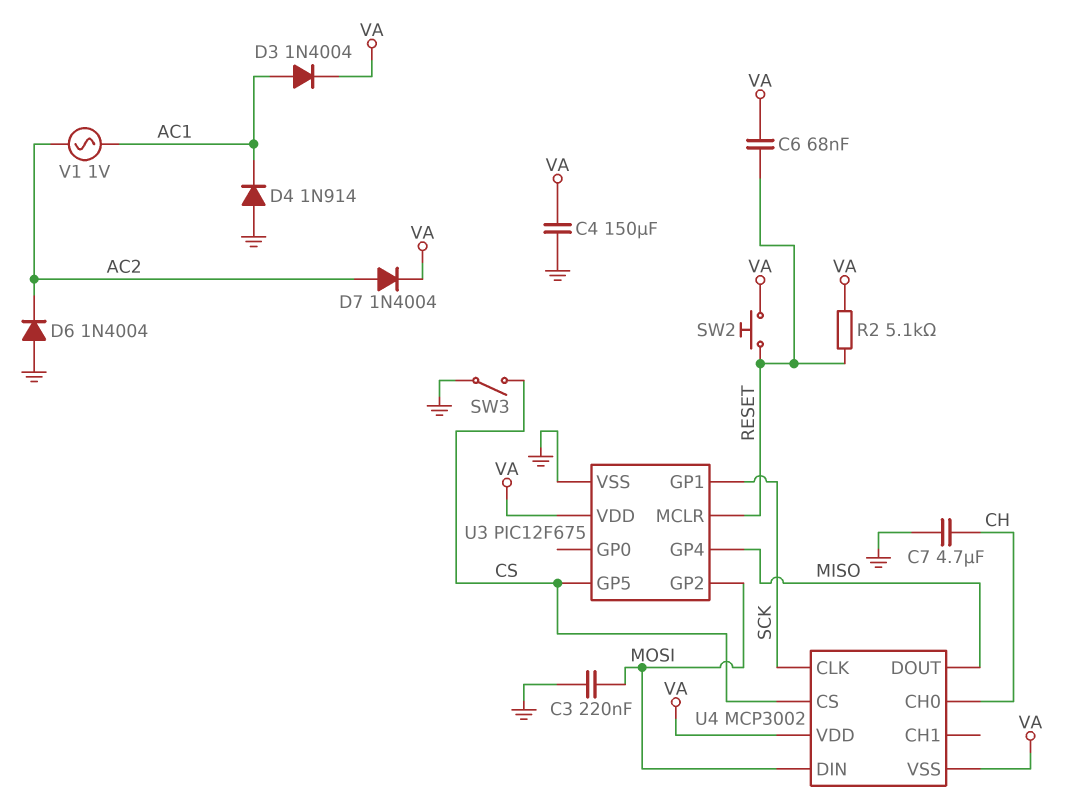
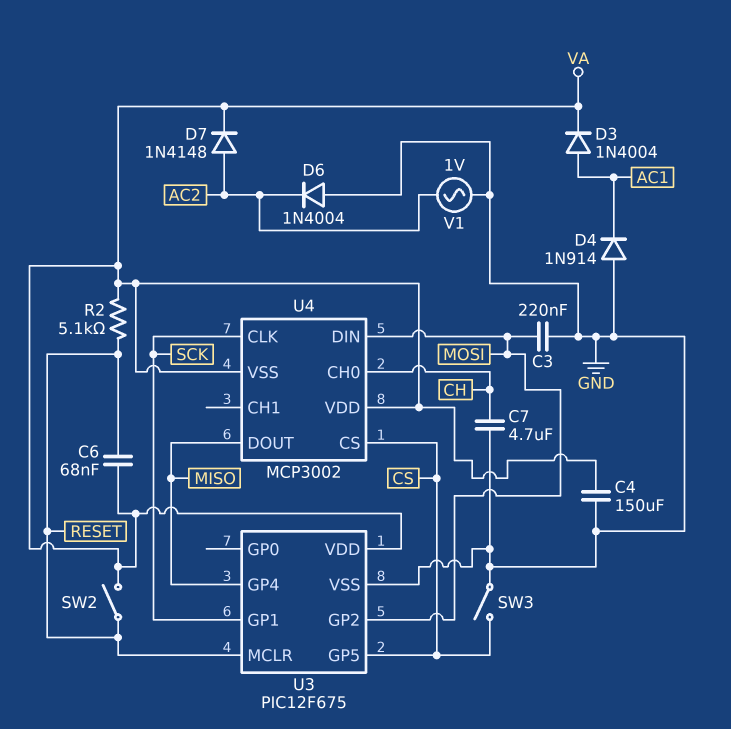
D7: diode 1N4004 (A AC2, K VA) -> diode 1N4148 (A AC2, K VA)
SW2: button (RESET, VA) -> switch (RESET, VA)
V1: AC 1V (AC1, AC2) -> AC 1V (AC2, GND)

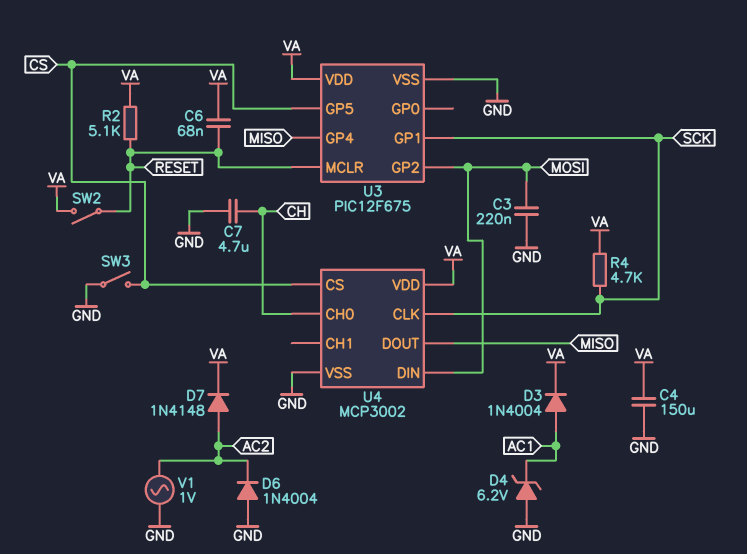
D4: diode 1N914 (A GND, K AC1) -> zener 6.2V (A GND, K AC1)
R4: none -> 4.7k (SCK, VA)
U4 pin VSS: VA -> GND

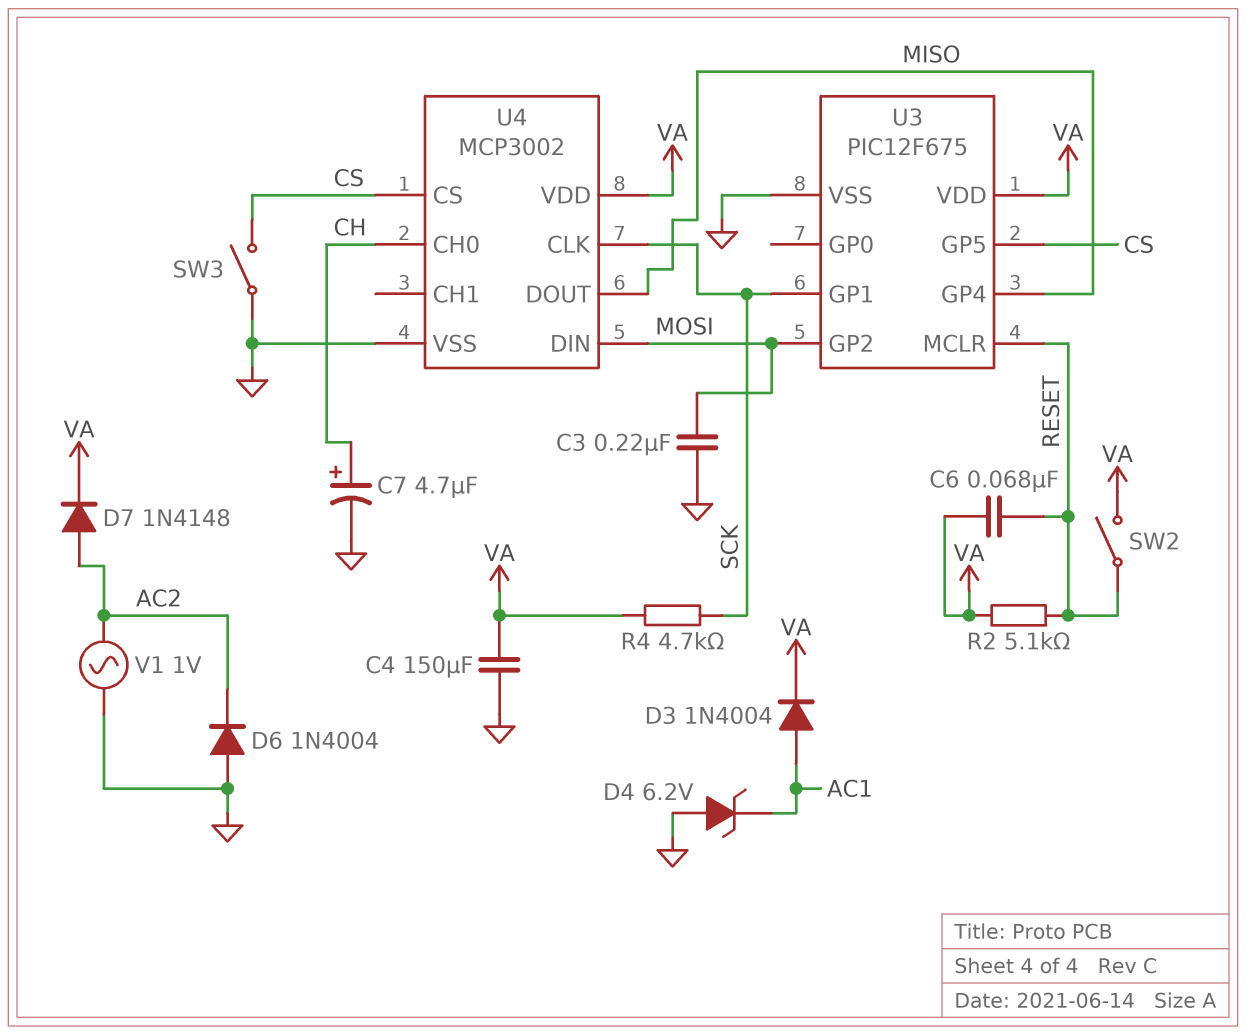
C7: 4.7uF (CH, GND) -> 4.7uF (plus CH, minus GND)

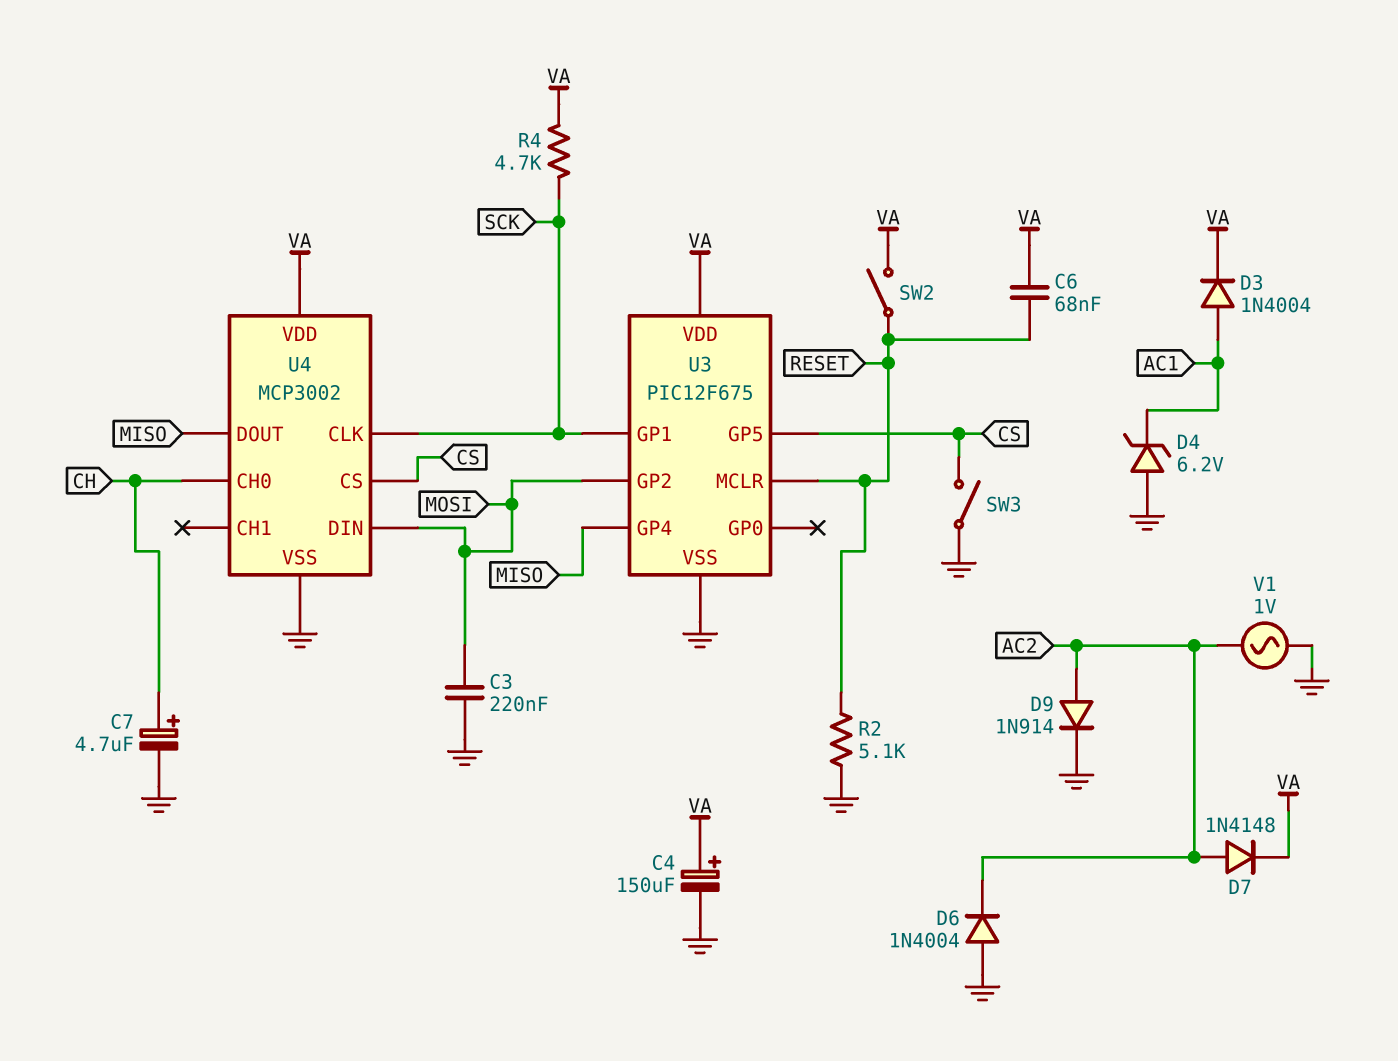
C4: 150uF (GND, VA) -> 150uF (plus VA, minus GND)
D9: none -> diode 1N914 (A AC2, K GND)
R2: 5.1k (RESET, VA) -> 5.1k (GND, RESET)

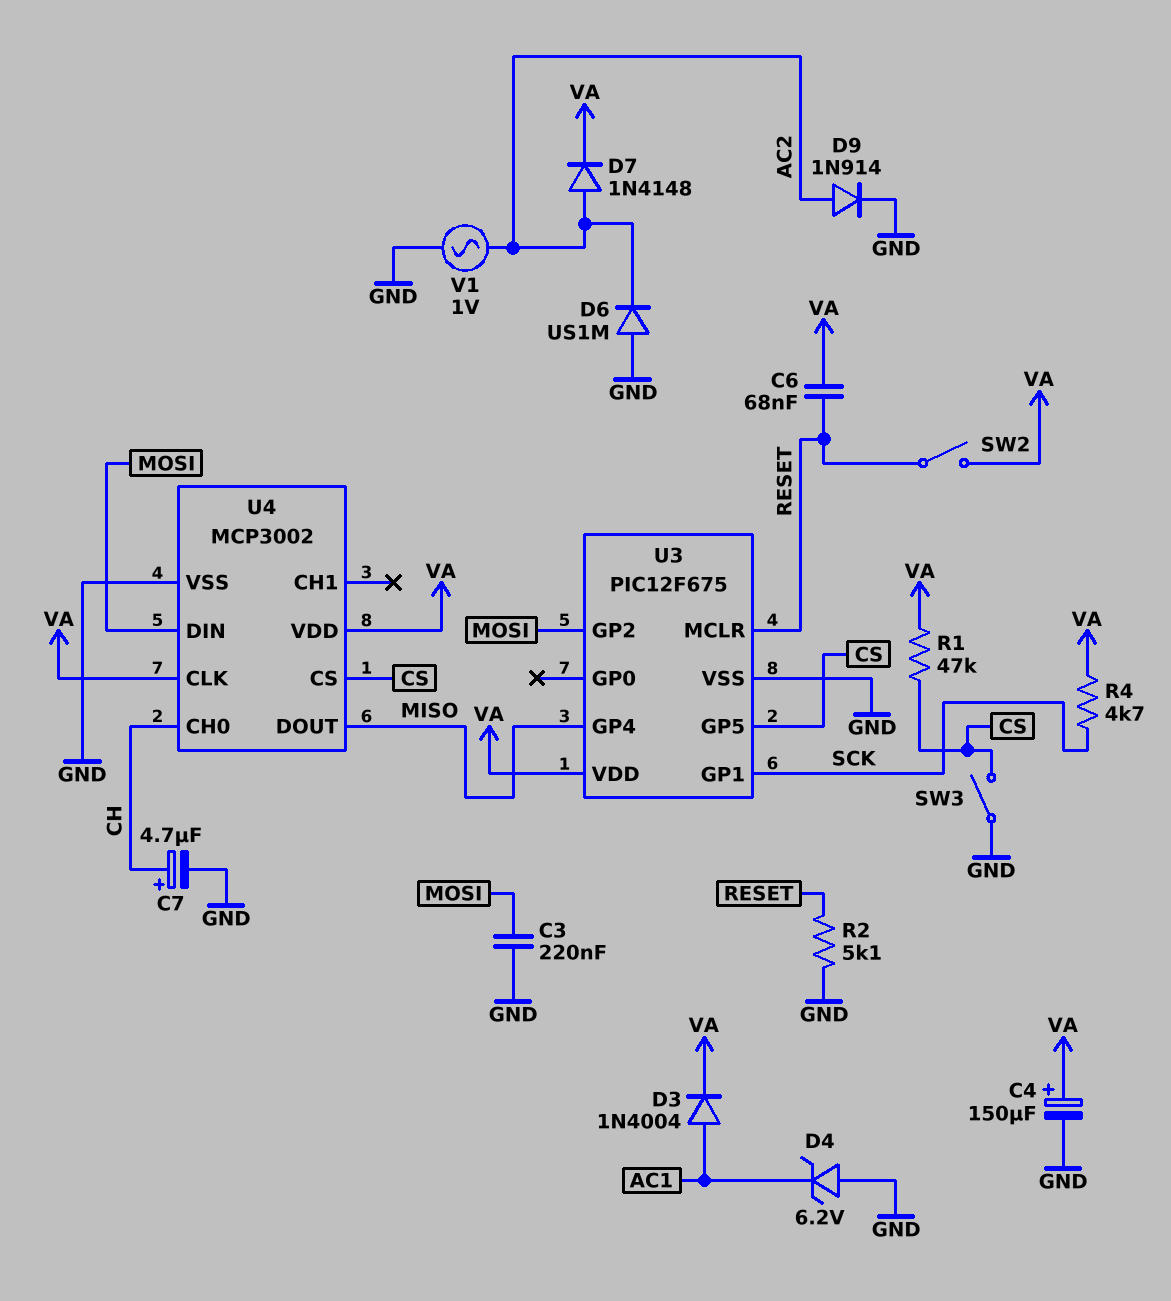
D6: diode 1N4004 (A GND, K AC2) -> diode US1M (A GND, K AC2)
R1: none -> 47k (CS, VA)
U4 pin CLK: SCK -> VA

